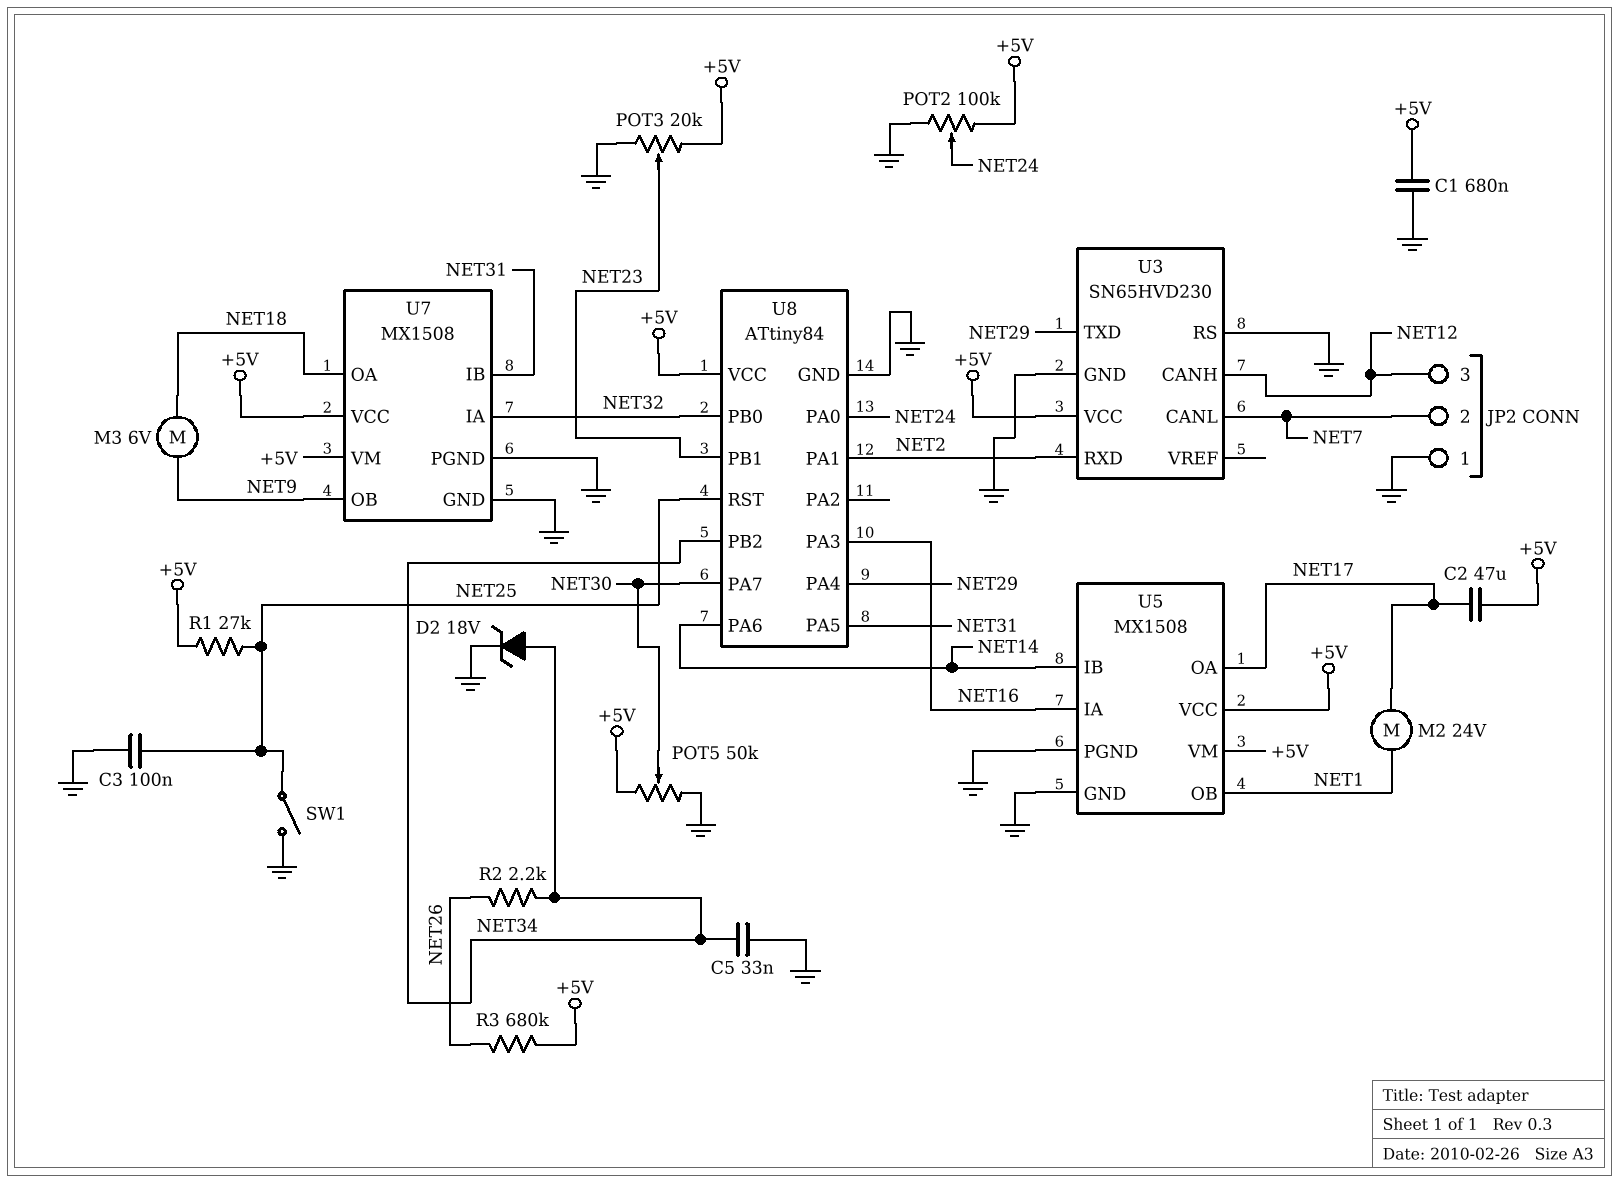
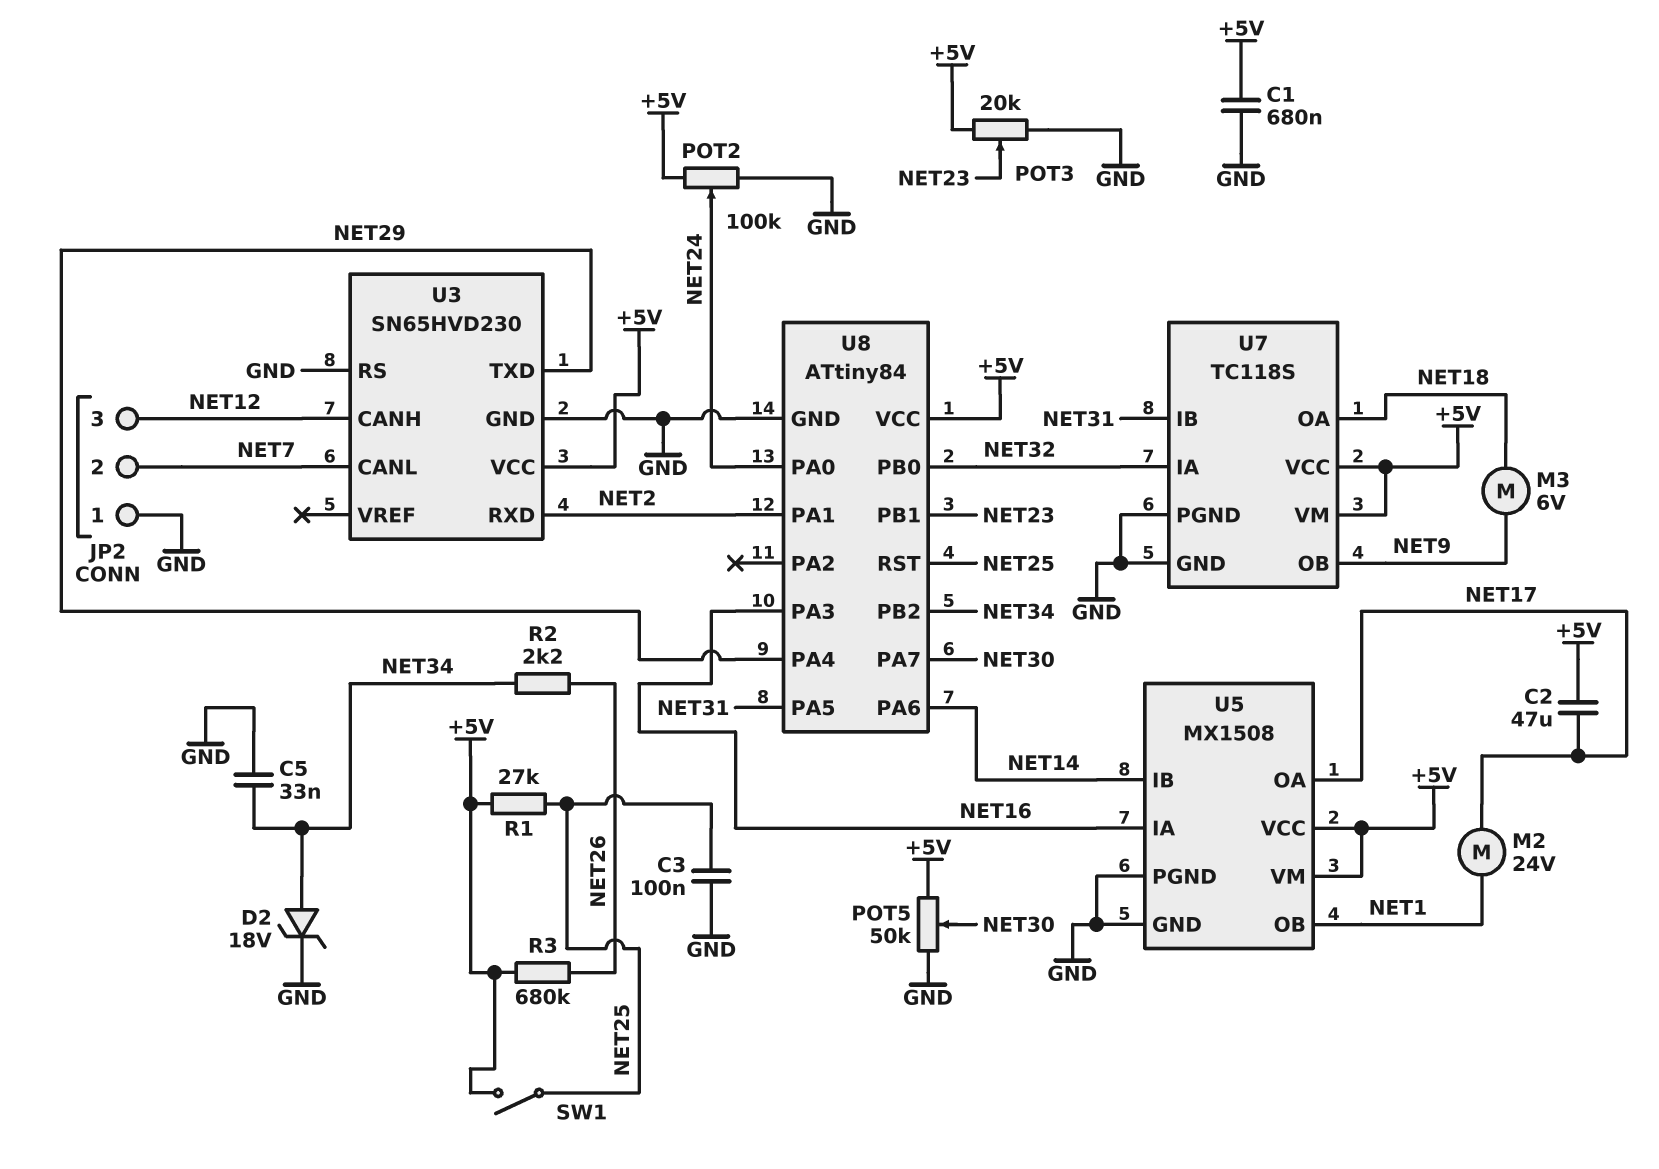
SW1: switch (GND, NET25) -> switch (+5V, NET25)
U7: MX1508 -> TC118S

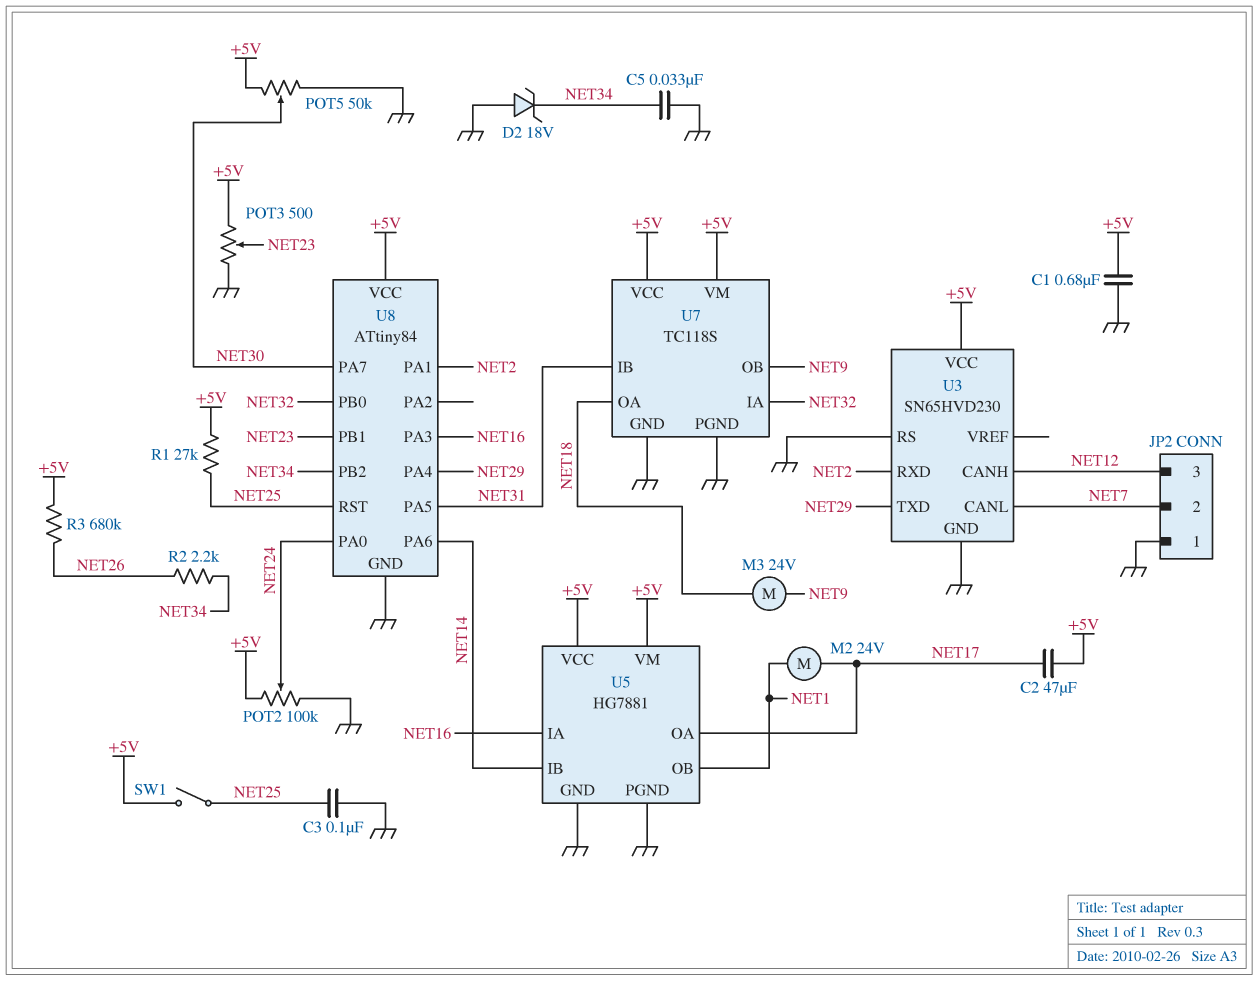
D2: zener 18V (A NET34, K GND) -> zener 18V (A GND, K NET34)
M3: motor 6V (NET9, NET18) -> motor 24V (NET9, NET18)
POT3: 20k (+5V, GND, wiper NET23) -> 500 (+5V, GND, wiper NET23)
U5: MX1508 -> HG7881

